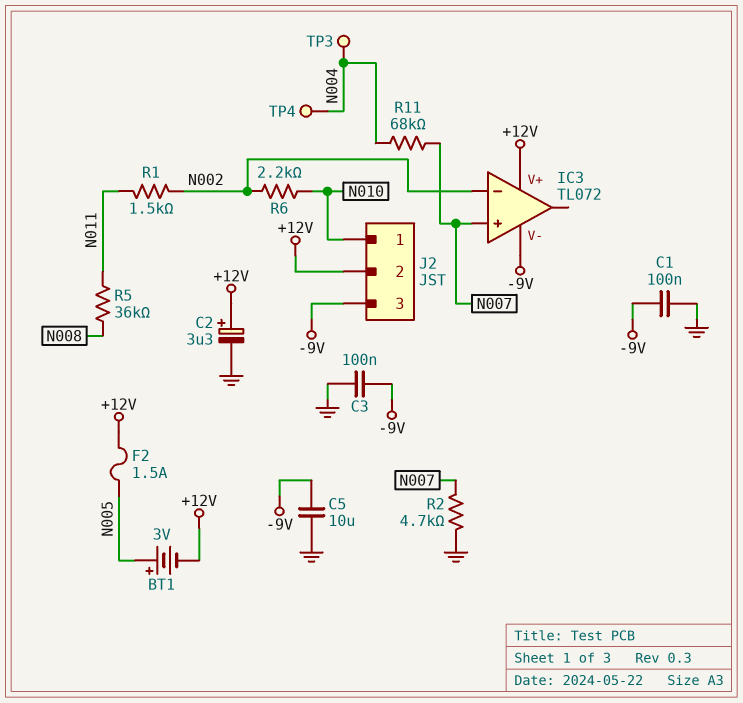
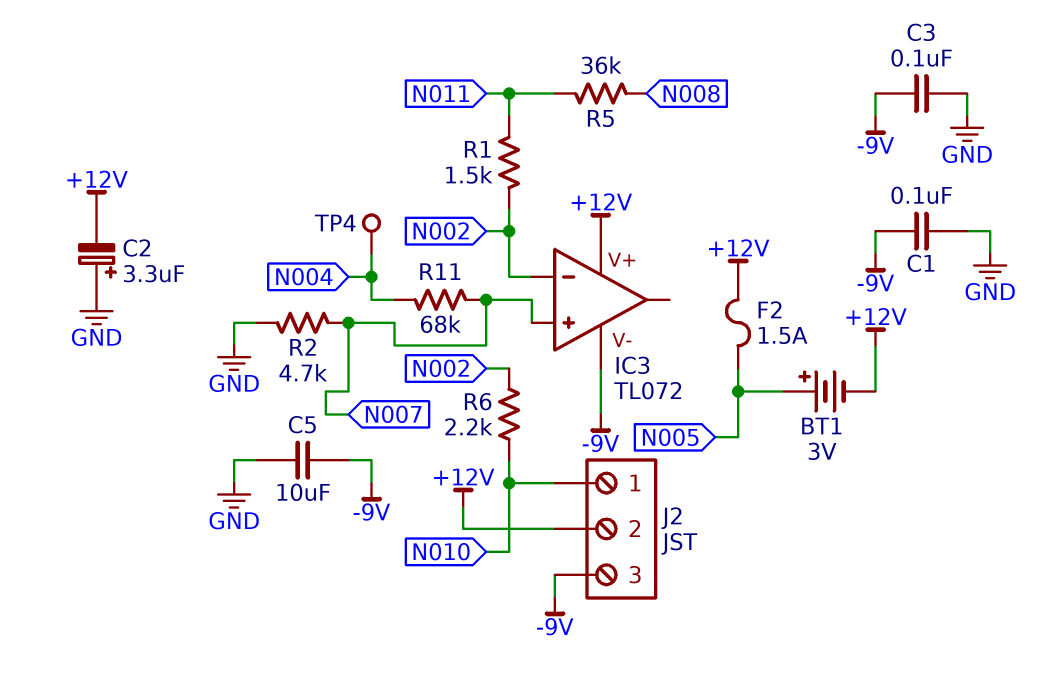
C2: 3.3uF (plus +12V, minus GND) -> 3.3uF (plus GND, minus +12V)
TP3: test point (N004) -> none

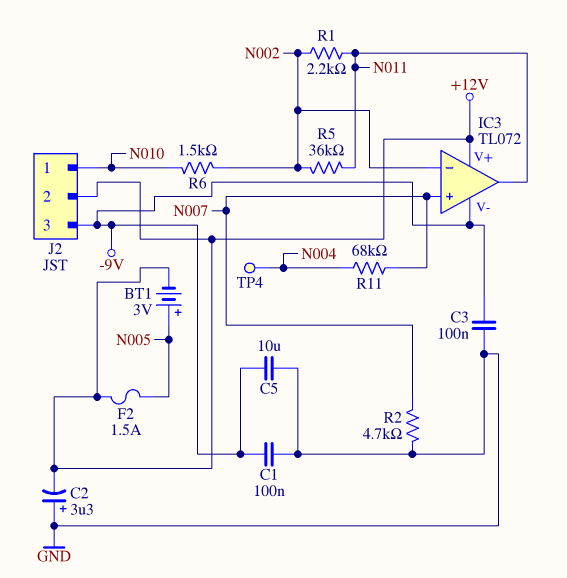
IC3 pin out: none -> N011
R1: 1.5k (N002, N011) -> 2.2k (N002, N011)
R5: 36k (N008, N011) -> 36k (N002, N011)
R6: 2.2k (N002, N010) -> 1.5k (N002, N010)

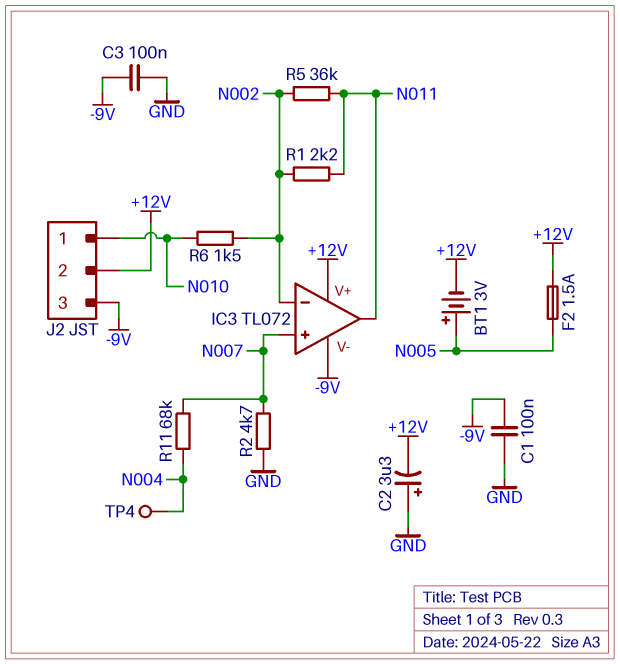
C5: 10uF (-9V, GND) -> none

